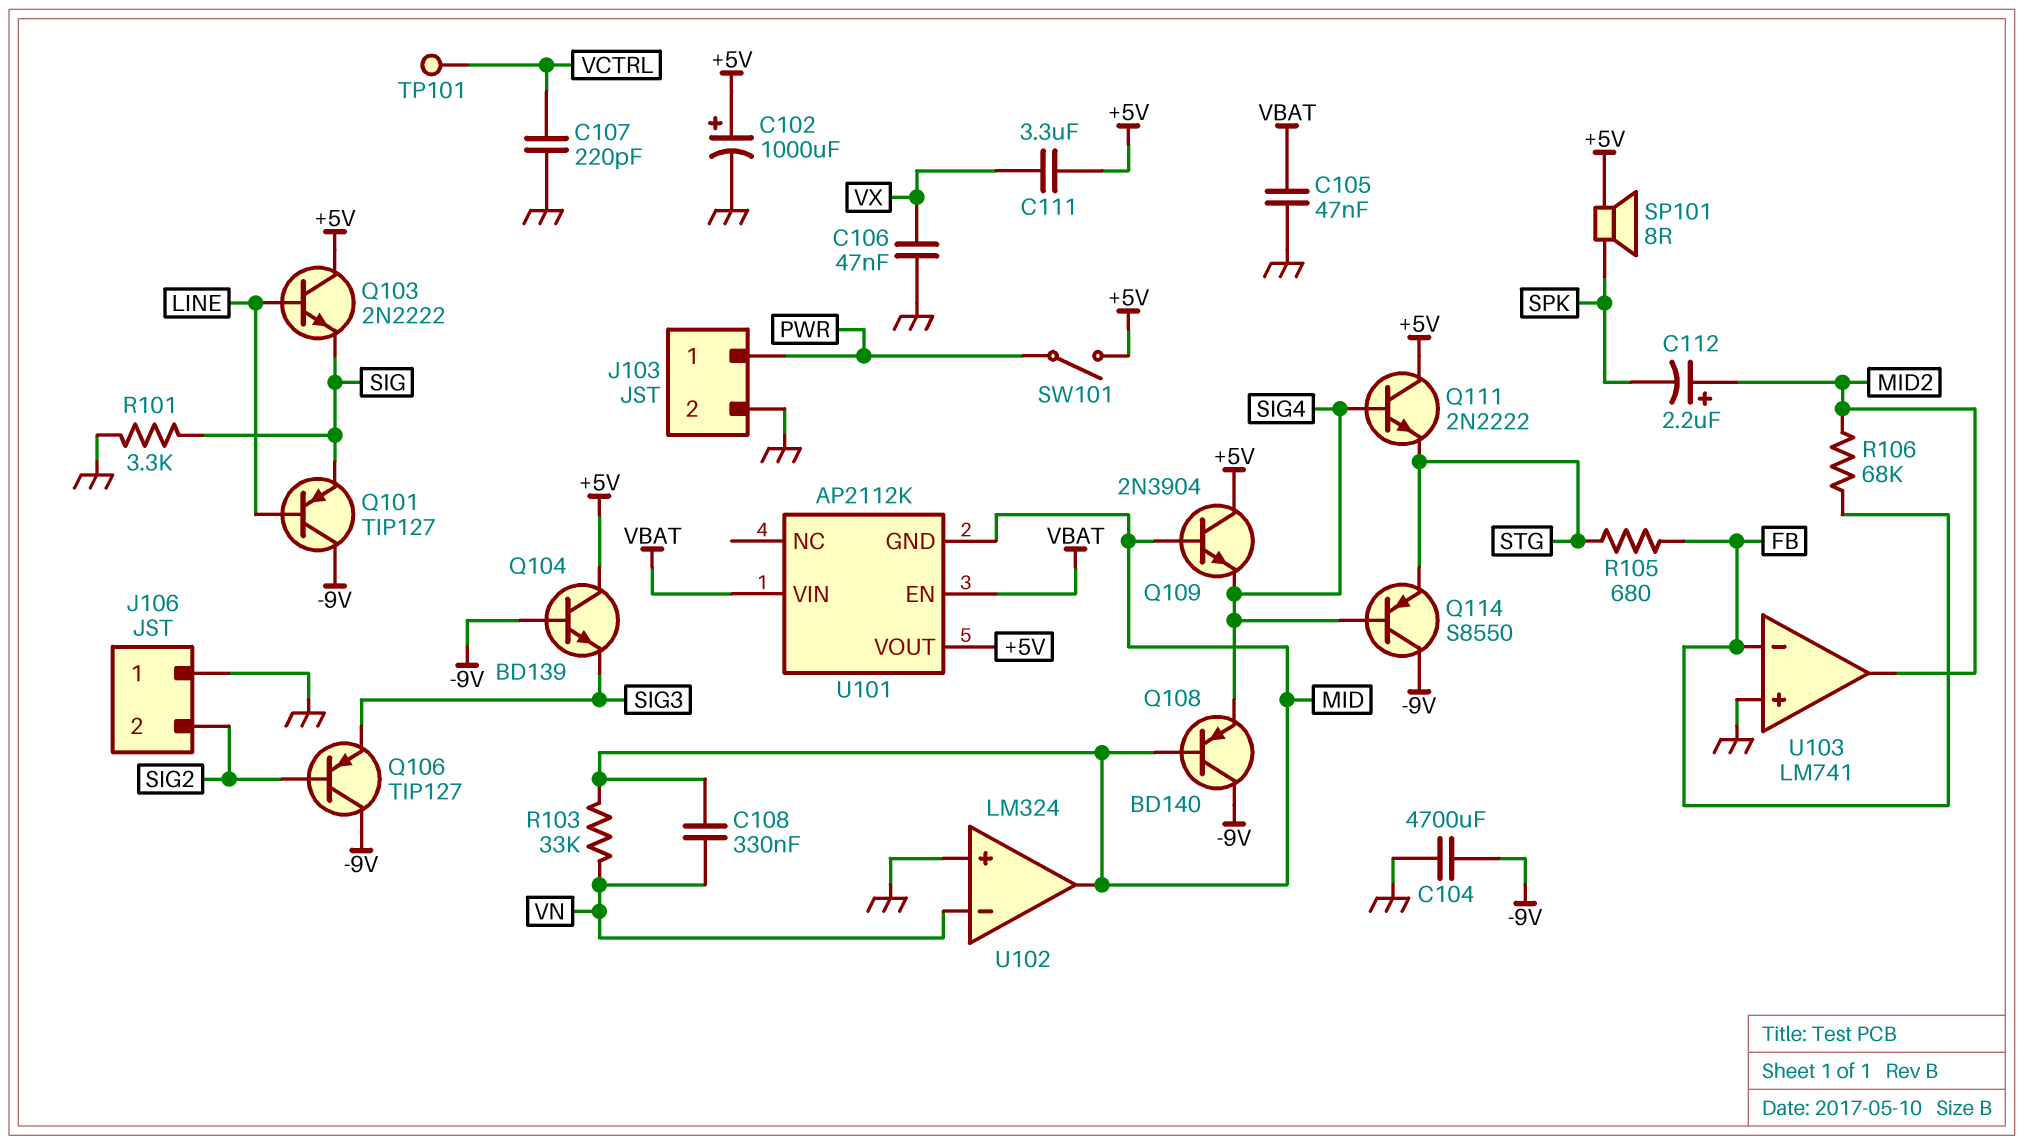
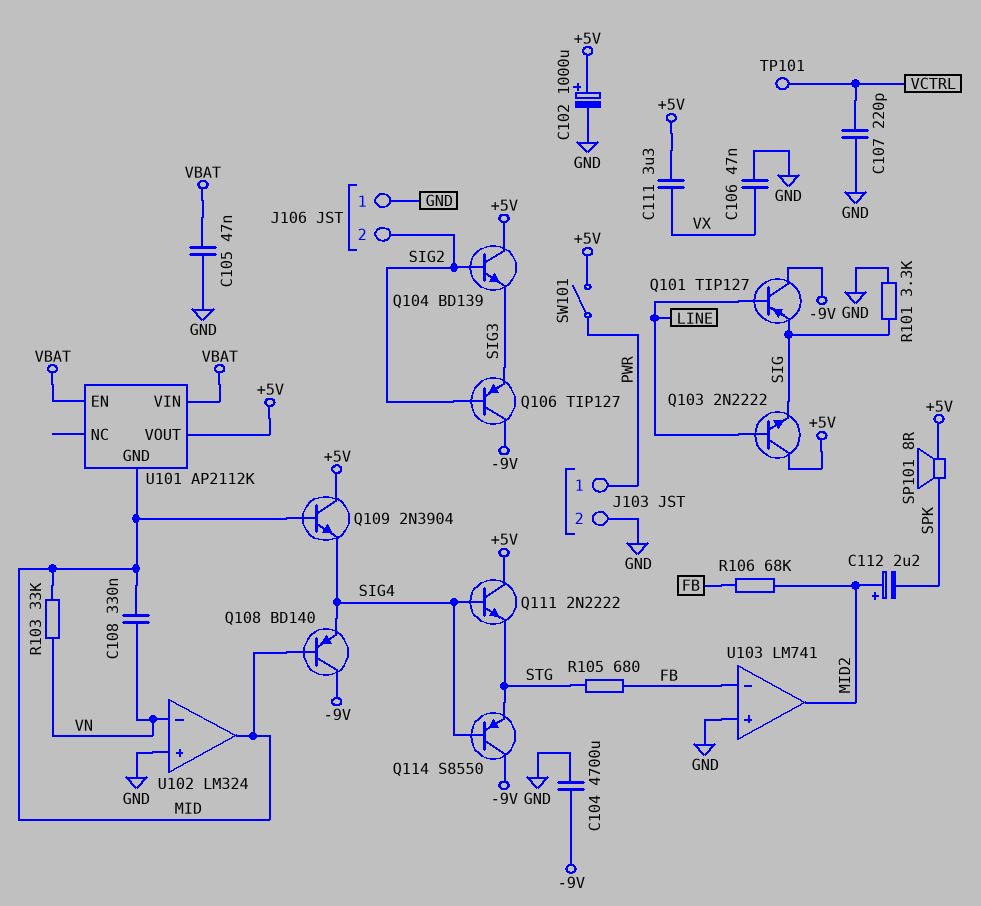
Q104: NPN BD139 (B -9V, C +5V, E SIG3) -> NPN BD139 (B SIG2, C +5V, E SIG3)

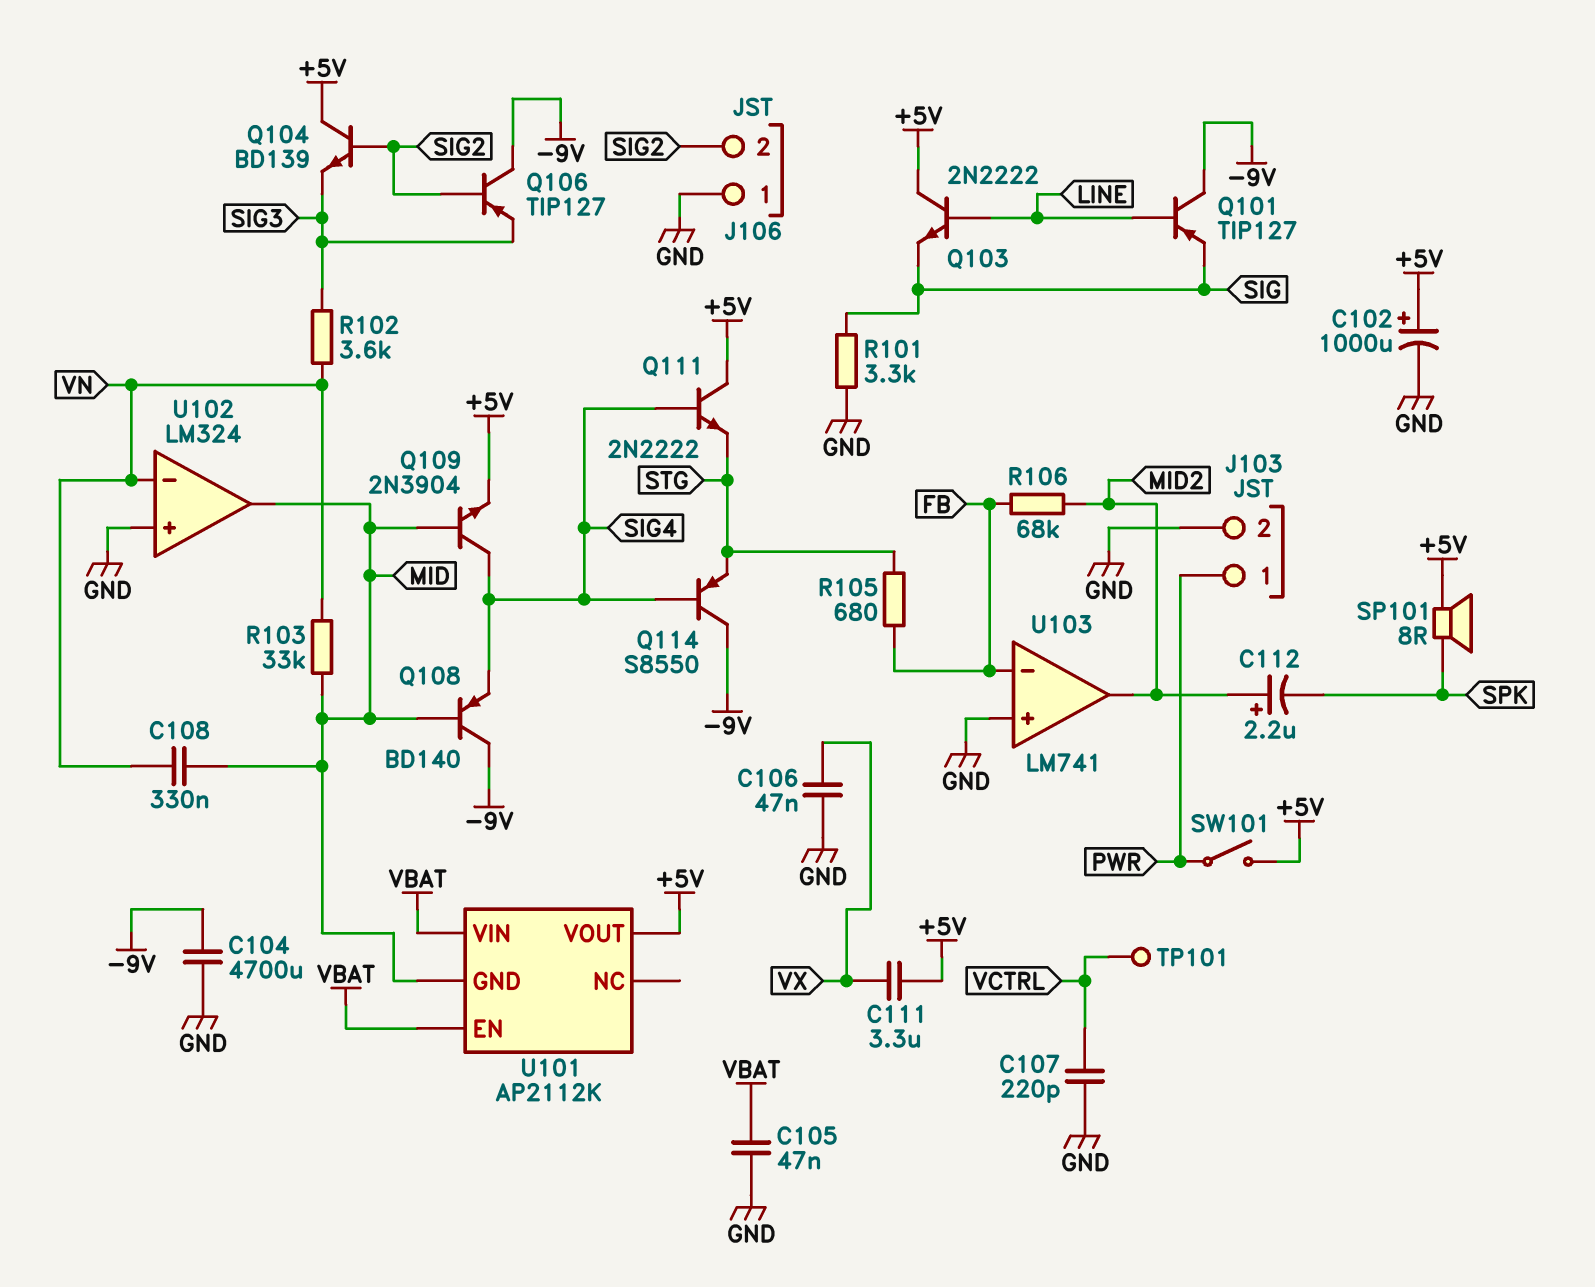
Q109: NPN 2N3904 (B MID, C +5V, E SIG4) -> NPN 2N3904 (B MID, C SIG4, E +5V)
R102: none -> 3.6k (SIG3, VN)

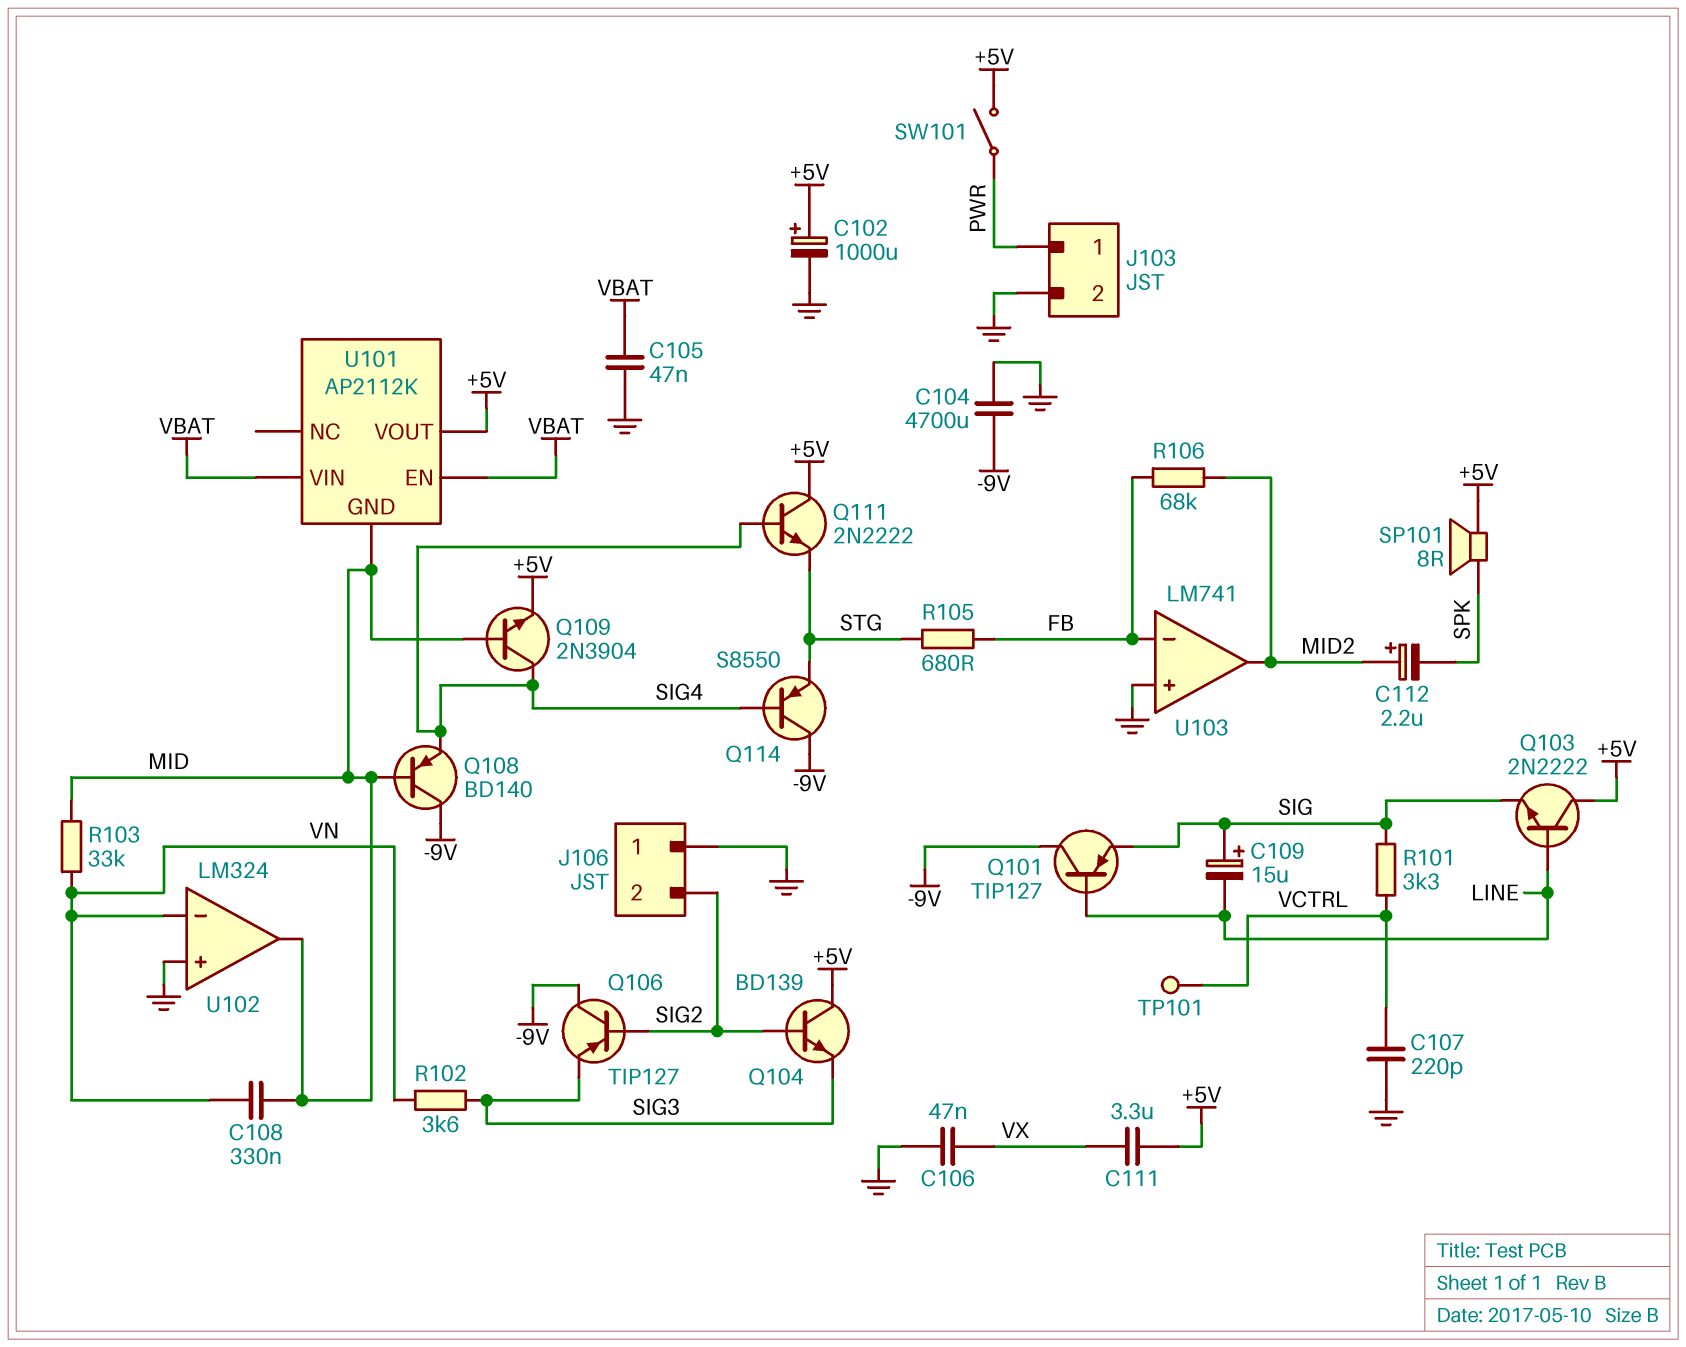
C109: none -> 15uF (plus SIG, minus LINE)
R101: 3.3k (GND, SIG) -> 3.3k (SIG, VCTRL)

